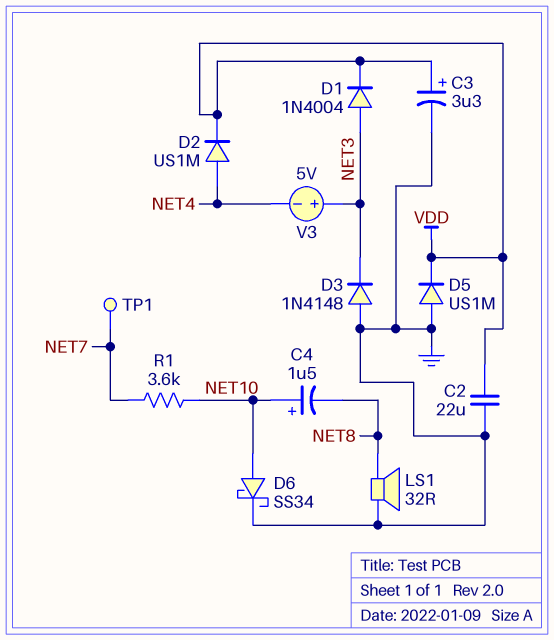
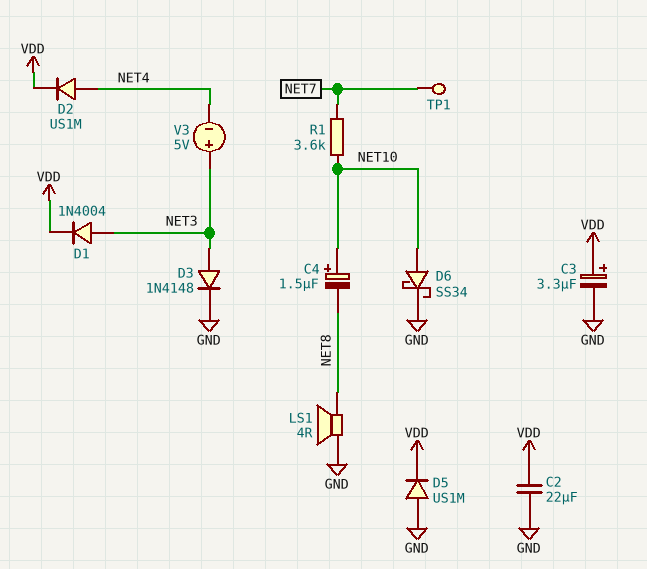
D3: diode 1N4148 (A GND, K NET3) -> diode 1N4148 (A NET3, K GND)
LS1: speaker 32R (GND, NET8) -> speaker 4R (GND, NET8)

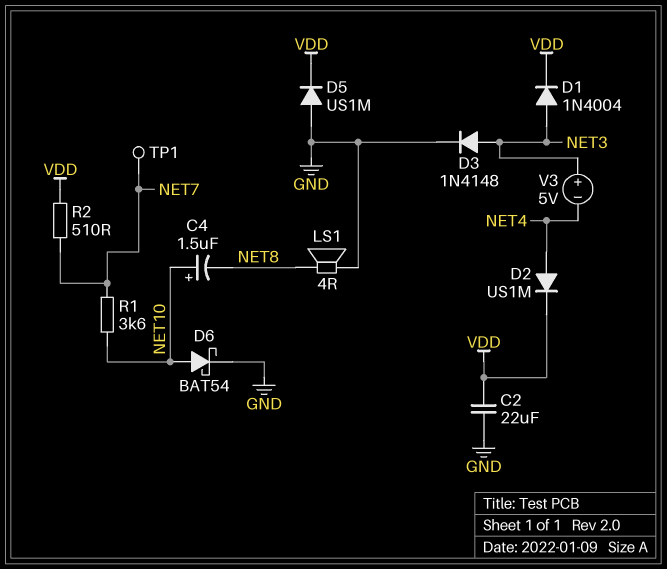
C3: 3.3uF (plus VDD, minus GND) -> none
D6: schottky SS34 (A NET10, K GND) -> schottky BAT54 (A NET10, K GND)
R2: none -> 510 (NET7, VDD)

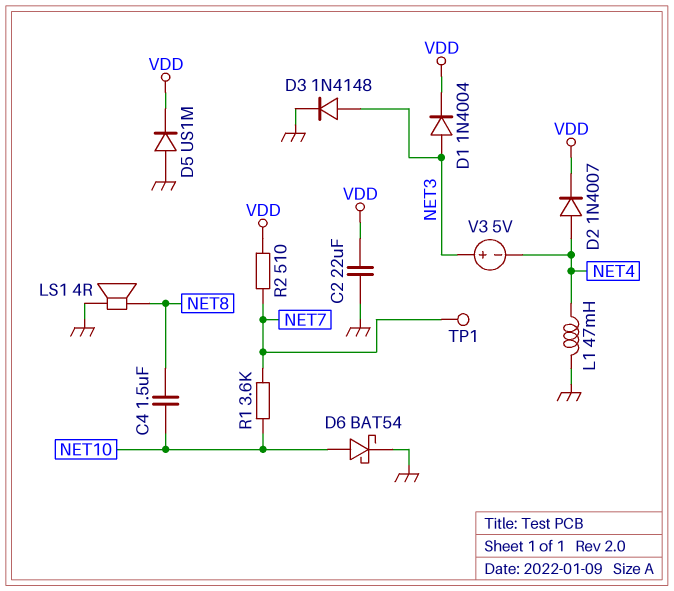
C4: 1.5uF (plus NET10, minus NET8) -> 1.5uF (NET8, NET10)
D2: diode US1M (A NET4, K VDD) -> diode 1N4007 (A NET4, K VDD)
L1: none -> 47mH (GND, NET4)

